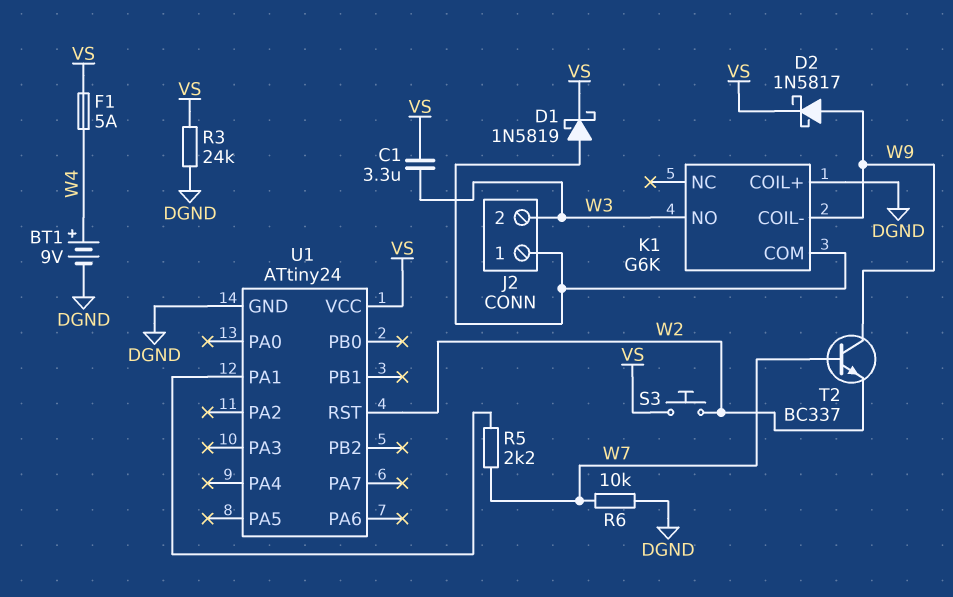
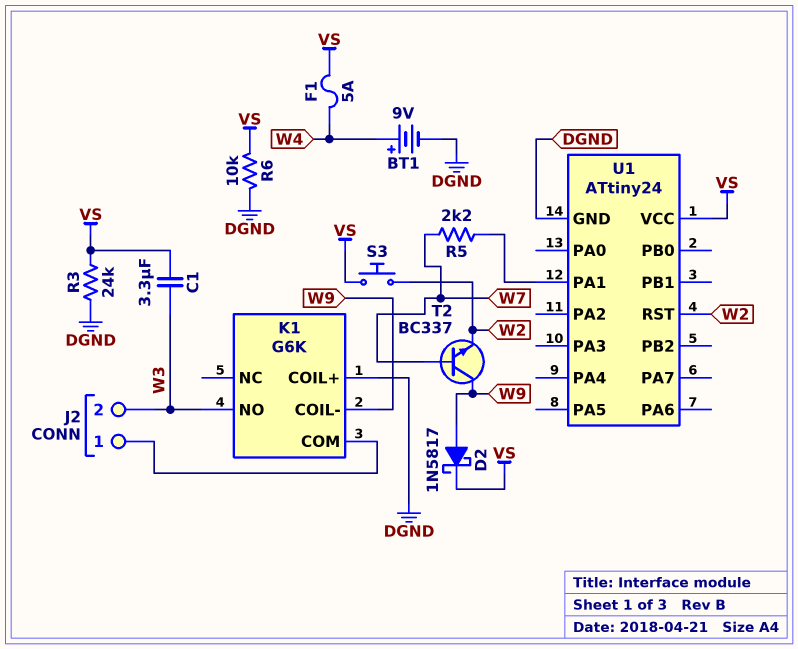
D1: schottky 1N5819 (A J2/1, K VS) -> none
R6: 10k (DGND, W7) -> 10k (DGND, VS)

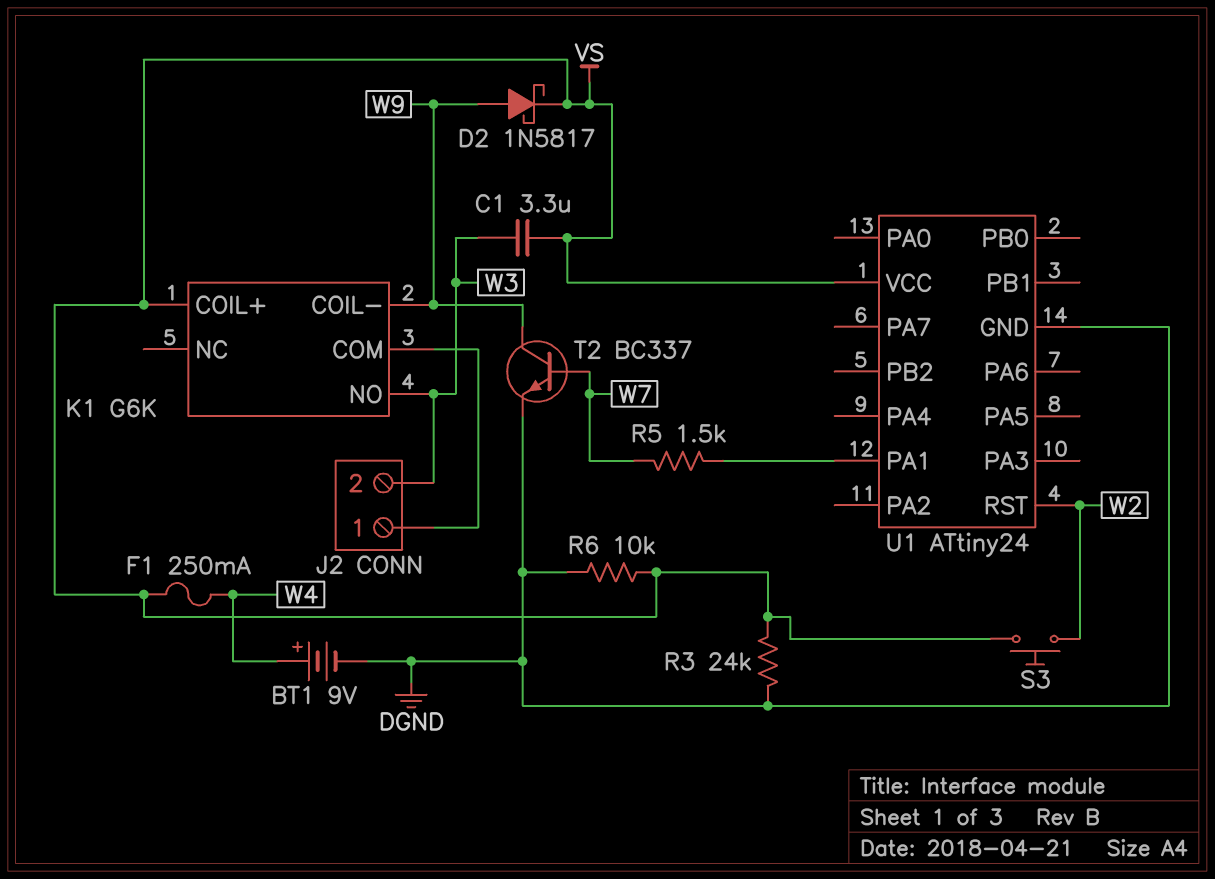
F1: 5A (VS, W4) -> 250mA (VS, W4)
K1 pin COIL+: DGND -> VS
R5: 2.2k (U1/PA1, W7) -> 1.5k (U1/PA1, W7)
T2: NPN BC337 (B W7, C W9, E W2) -> NPN BC337 (B W7, C W9, E DGND)

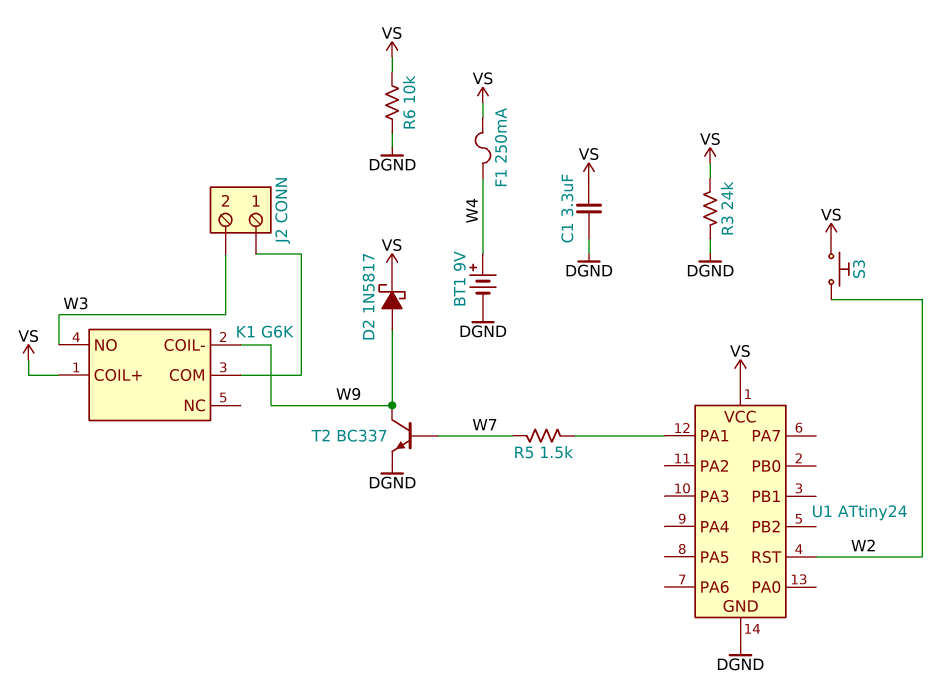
C1: 3.3uF (VS, W3) -> 3.3uF (DGND, VS)

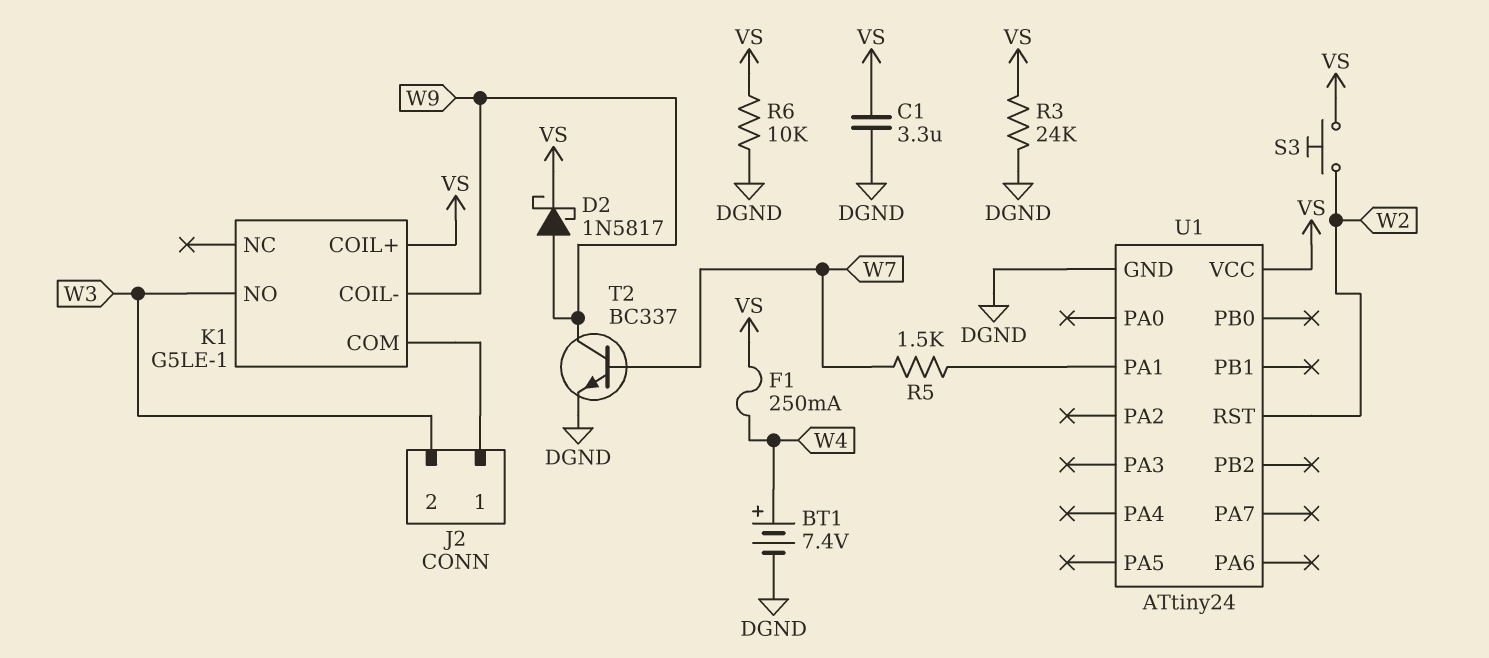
BT1: 9V (plus W4, minus DGND) -> 7.4V (plus W4, minus DGND)
K1: G6K -> G5LE-1

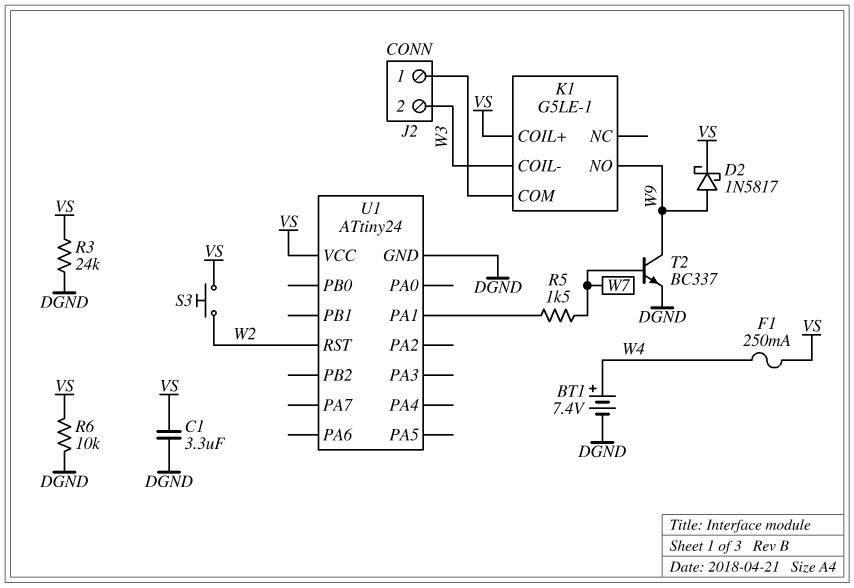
K1 pin COIL-: W9 -> W3
K1 pin NO: W3 -> W9

